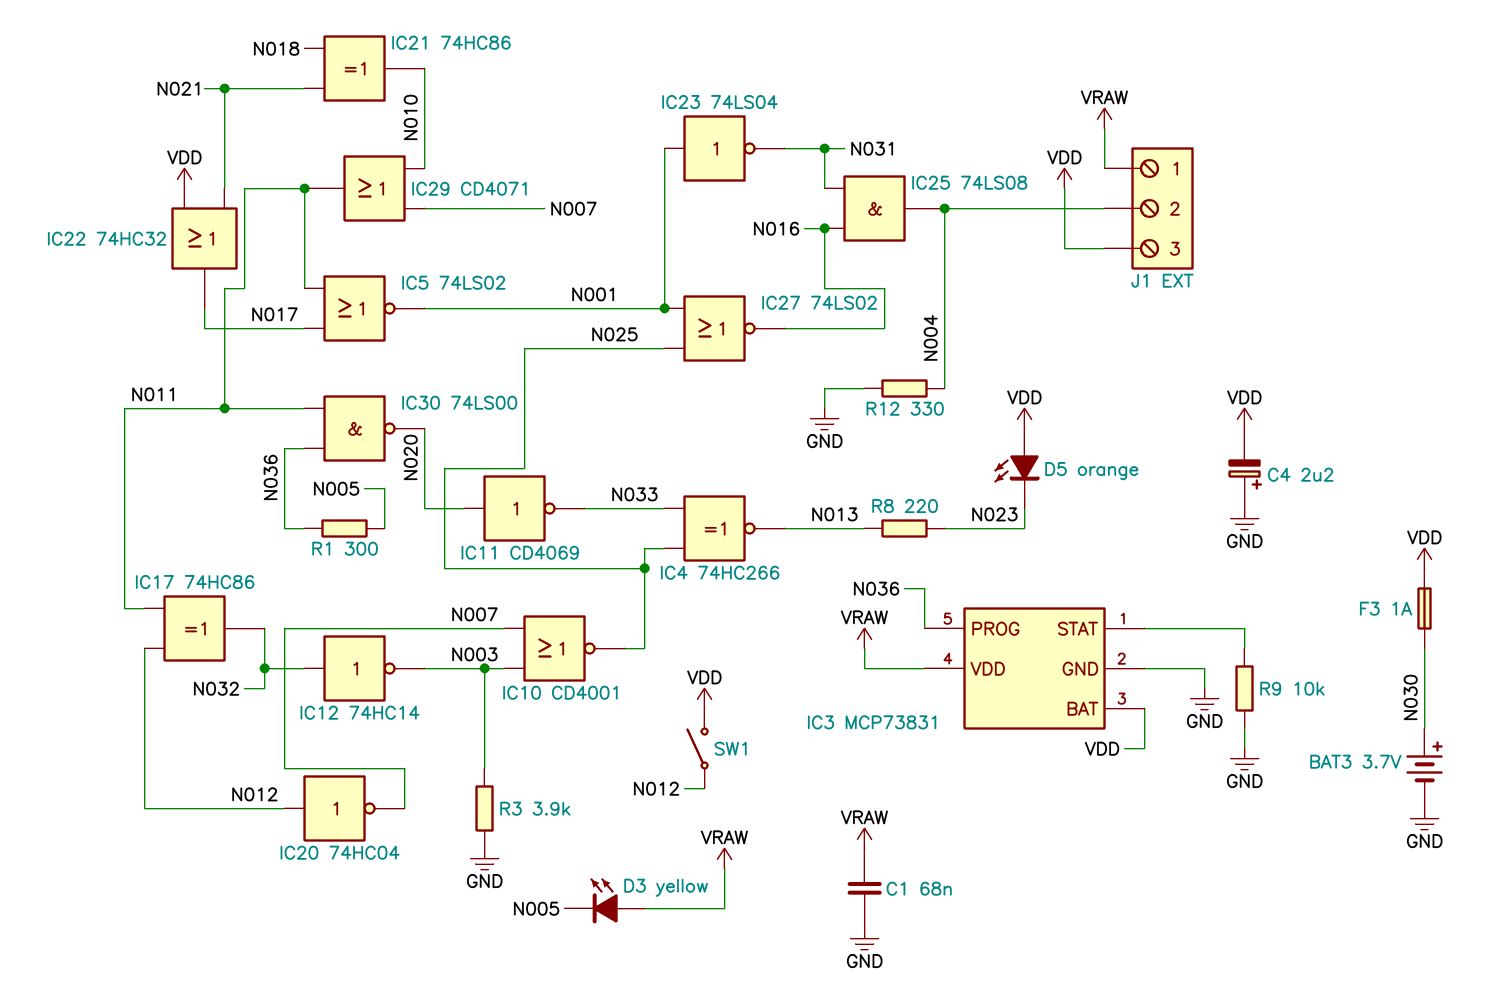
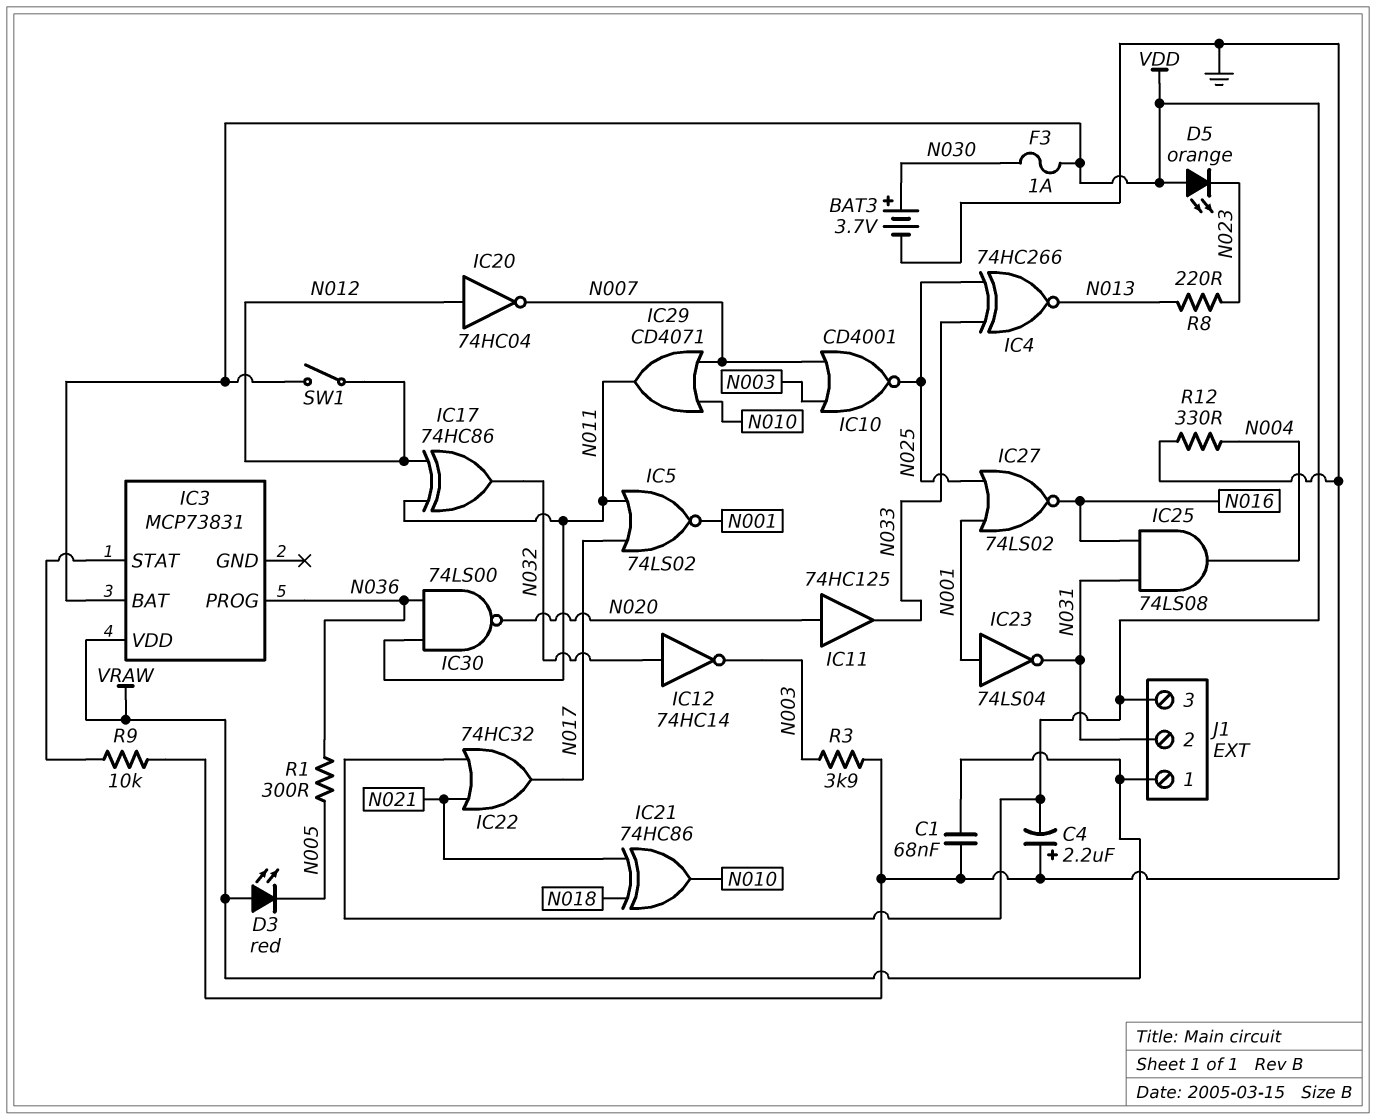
D3: LED yellow (A VRAW, K N005) -> LED red (A VRAW, K N005)
IC3 pin GND: GND -> none
IC11: NOT CD4069 (in N020, out N033) -> buffer 74HC125 (in N020, out N033)
J1 pin 2: N004 -> N031

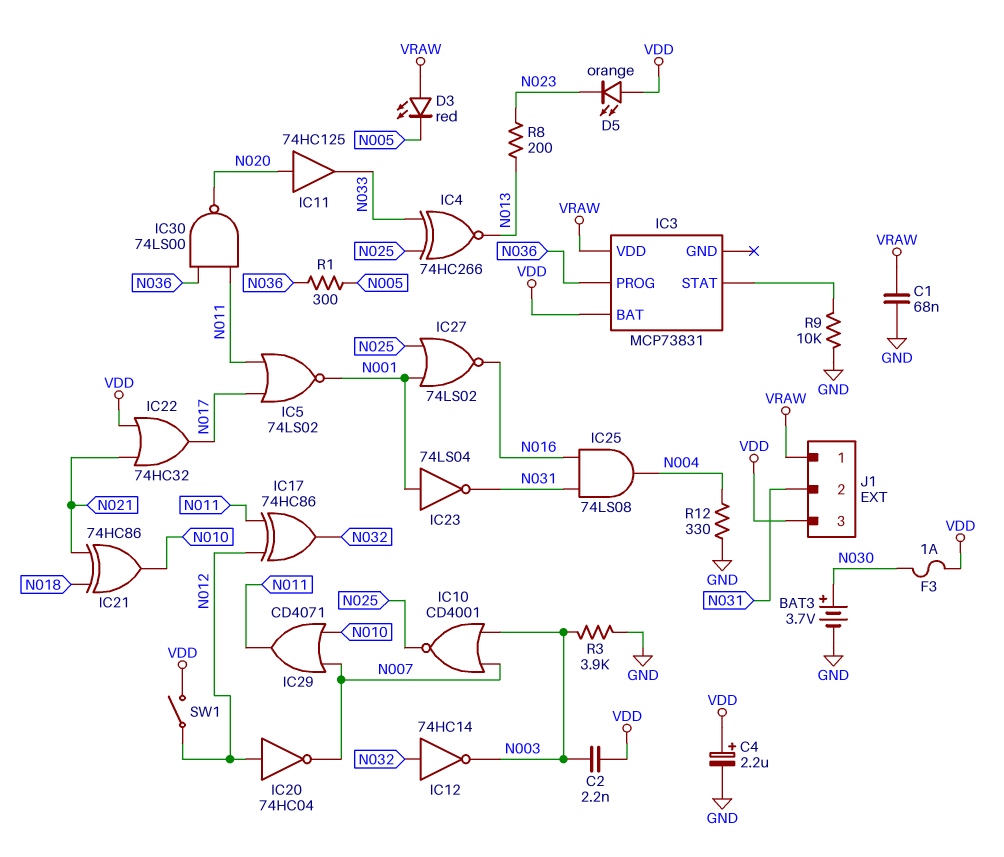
C2: none -> 2.2nF (N003, VDD)
C4: 2.2uF (plus GND, minus VDD) -> 2.2uF (plus VDD, minus GND)
R8: 220 (N013, N023) -> 200 (N013, N023)

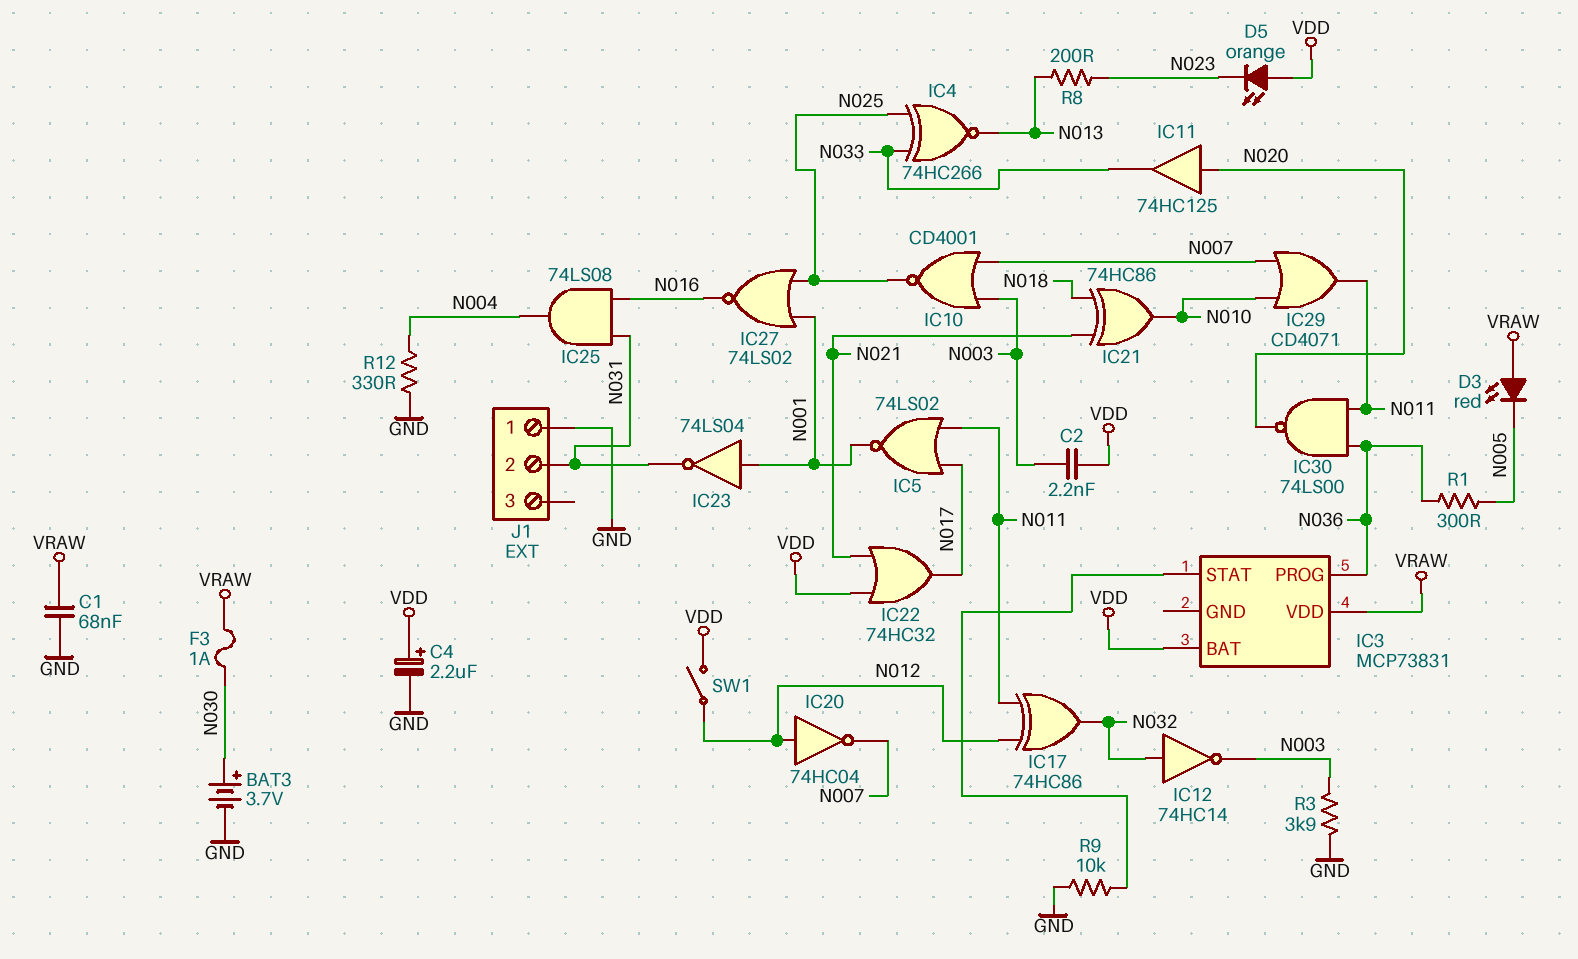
F3: 1A (N030, VDD) -> 1A (N030, VRAW)
J1 pin 1: VRAW -> GND
J1 pin 3: VDD -> none

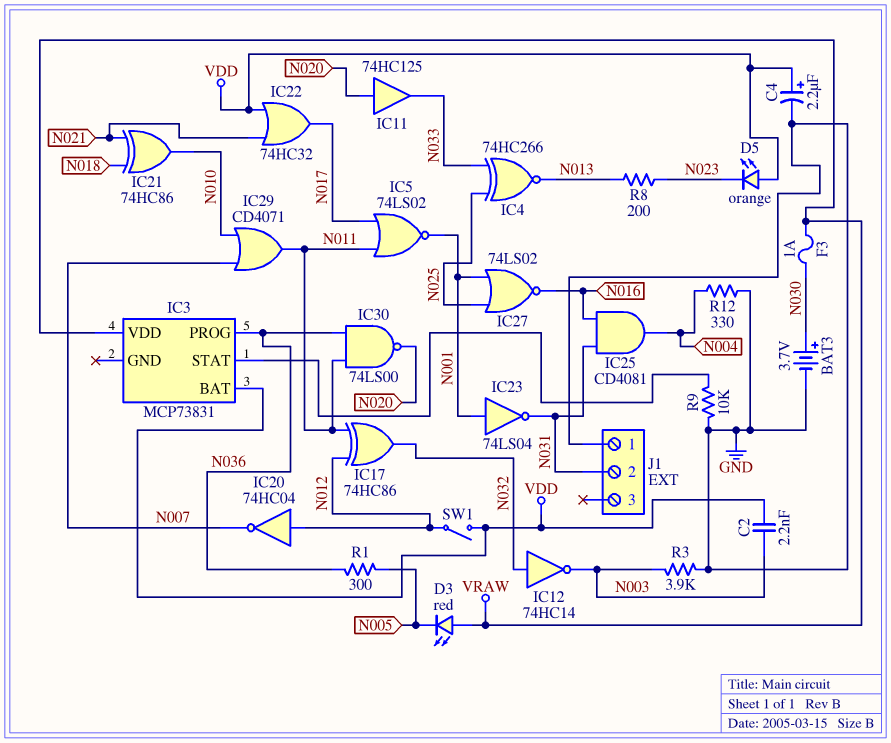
C1: 68nF (GND, VRAW) -> none
IC10: NOR CD4001 (in N003, in N007, out N025) -> none
IC25: AND 74LS08 (in N016, in N031, out N004) -> AND CD4081 (in N016, in N031, out N004)

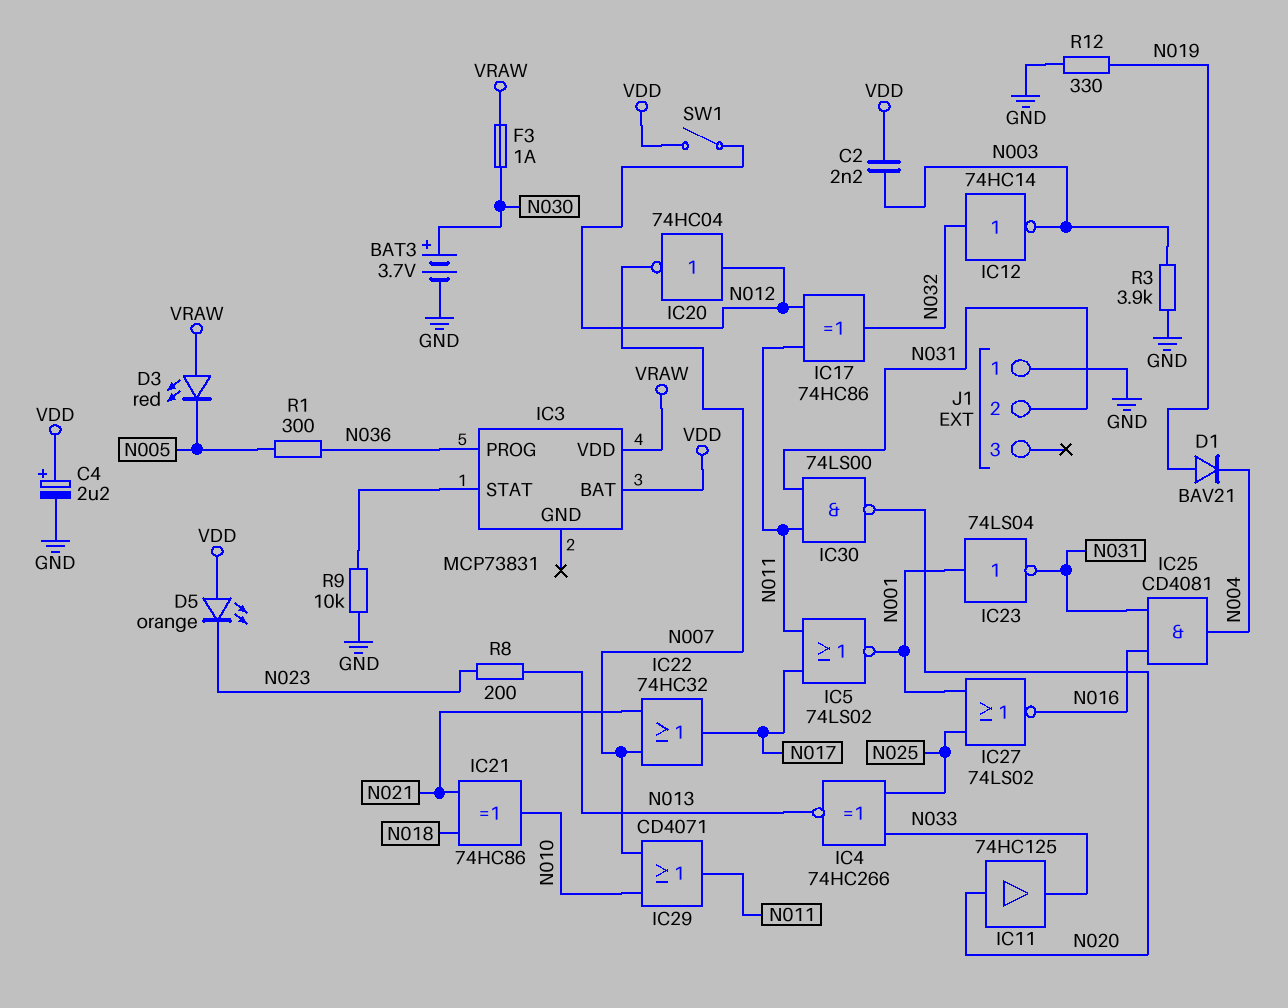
D1: none -> diode BAV21 (A N019, K N004)
IC22: OR 74HC32 (in N021, in VDD, out N017) -> OR 74HC32 (in N007, in N021, out N017)
IC30: NAND 74LS00 (in N011, in N036, out N020) -> NAND 74LS00 (in N011, in N031, out N020)
R12: 330 (GND, N004) -> 330 (GND, N019)

